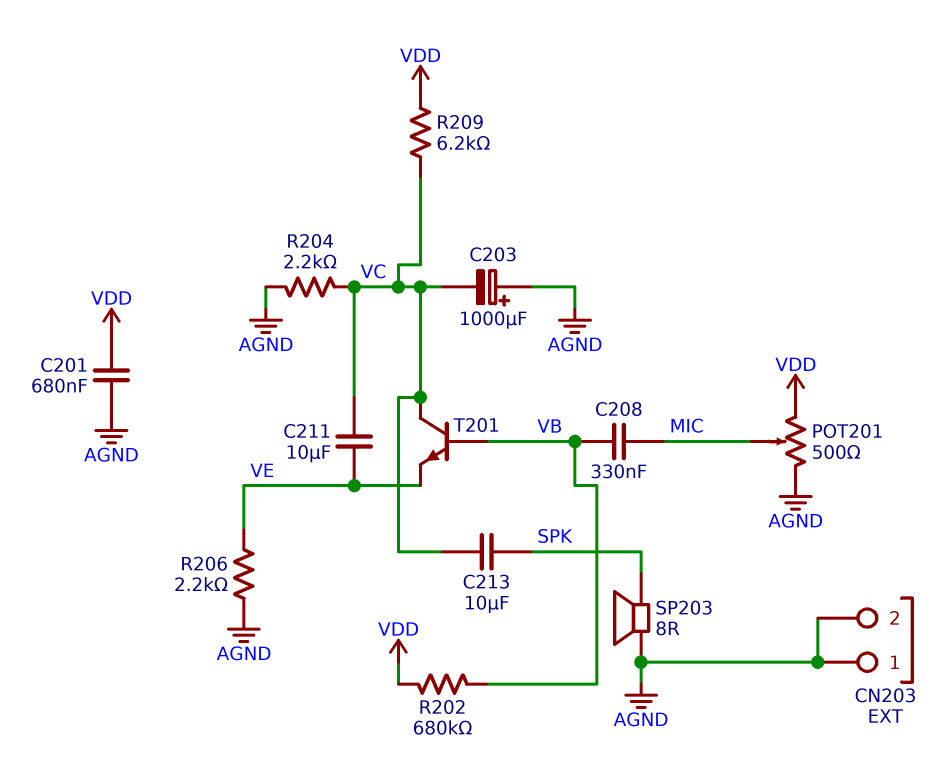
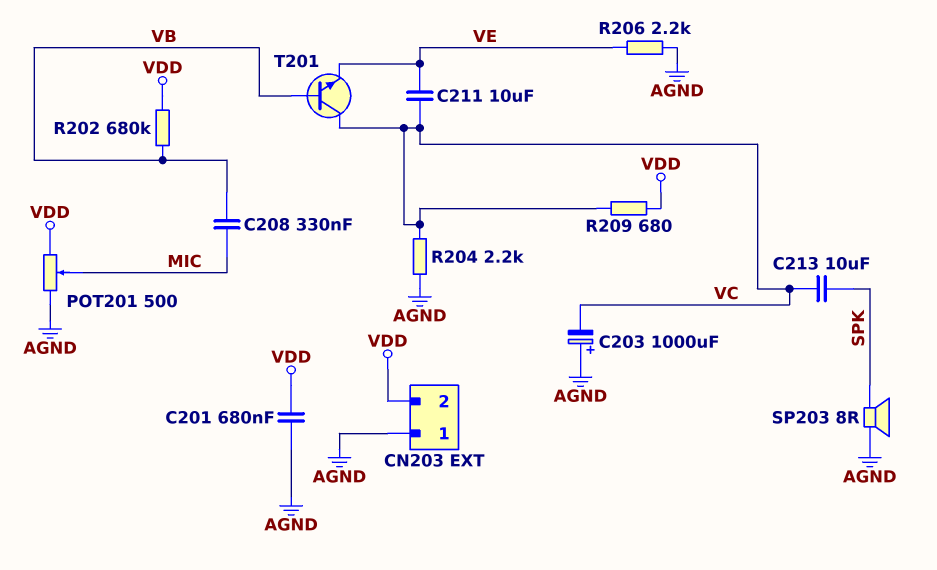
CN203 pin 2: AGND -> VDD
R209: 6.2k (VC, VDD) -> 680 (VC, VDD)

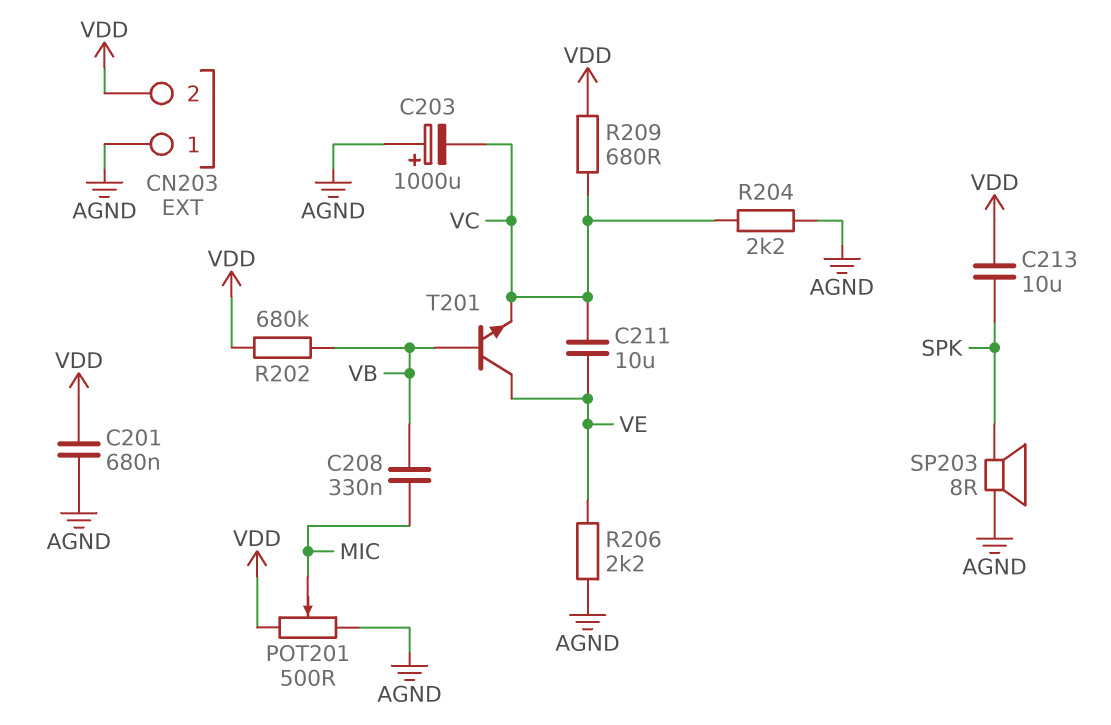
C213: 10uF (SPK, VC) -> 10uF (SPK, VDD)
T201: NPN (B VB, C VC, E VE) -> NPN (B VB, C VE, E VC)

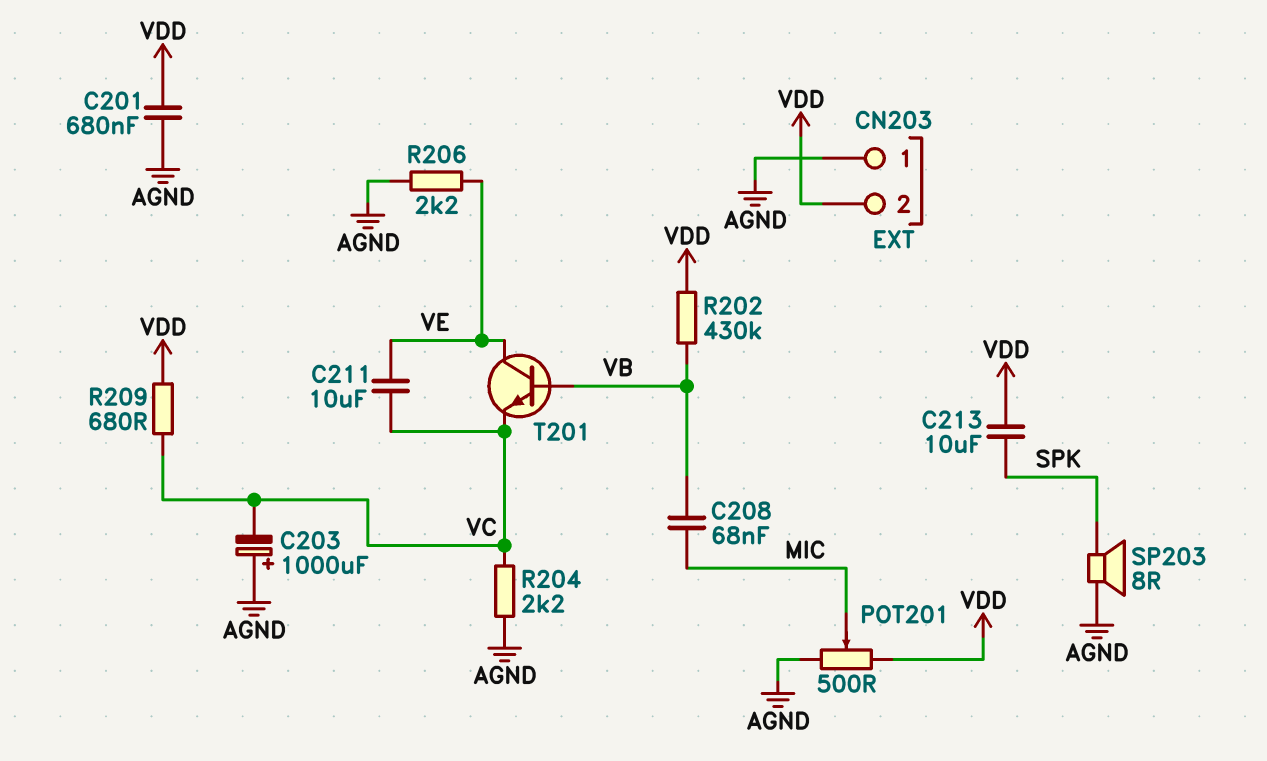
C208: 330nF (MIC, VB) -> 68nF (MIC, VB)
R202: 680k (VB, VDD) -> 430k (VB, VDD)

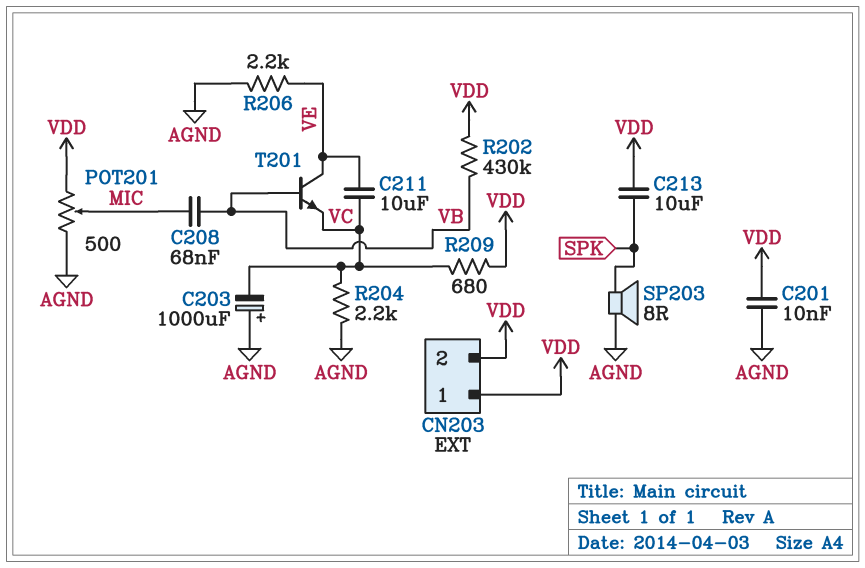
C201: 680nF (AGND, VDD) -> 10nF (AGND, VDD)
CN203 pin 1: AGND -> VDD

